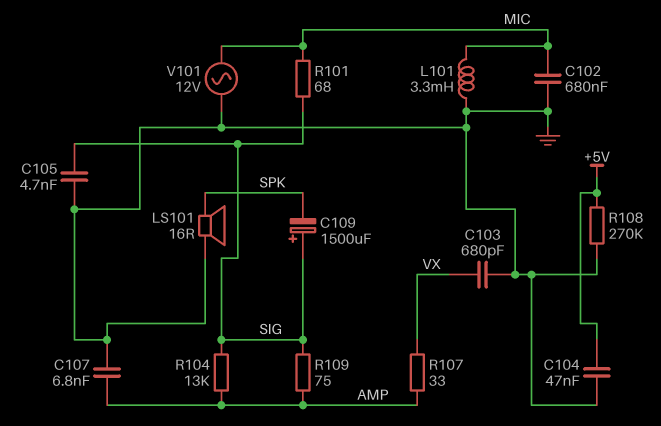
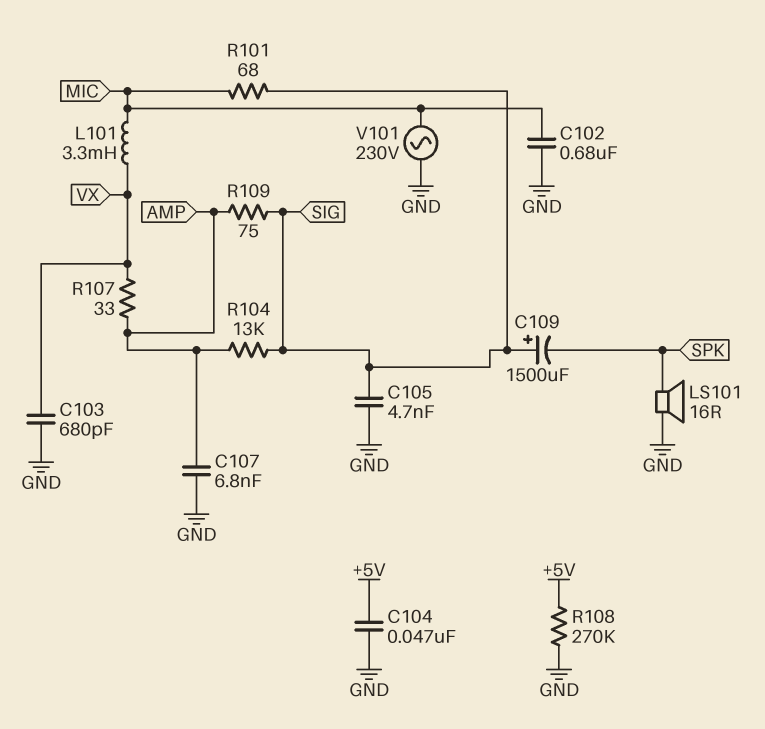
L101: 3.3mH (GND, MIC) -> 3.3mH (MIC, VX)
V101: AC 12V (GND, MIC) -> AC 230V (GND, MIC)

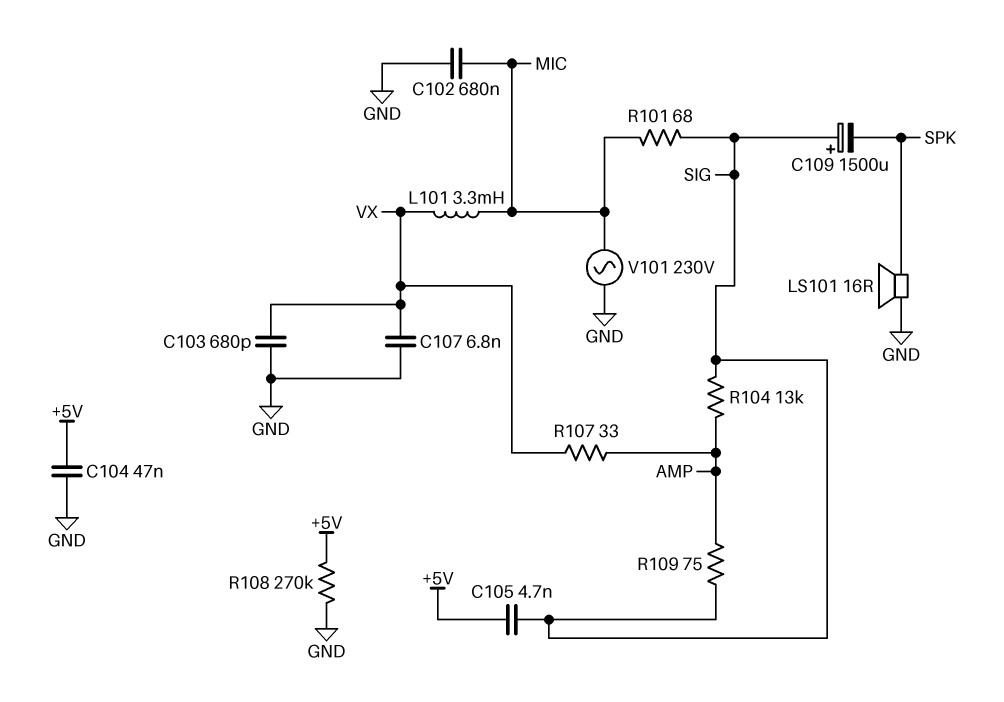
C105: 4.7nF (GND, SIG) -> 4.7nF (+5V, SIG)
C107: 6.8nF (AMP, GND) -> 6.8nF (GND, VX)

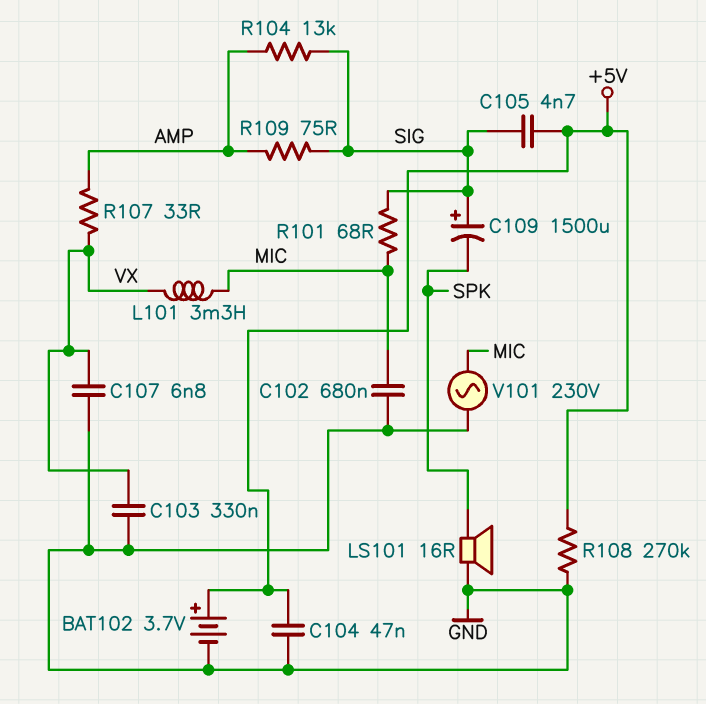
BAT102: none -> 3.7V (plus +5V, minus GND)
C103: 680pF (GND, VX) -> 330nF (GND, VX)

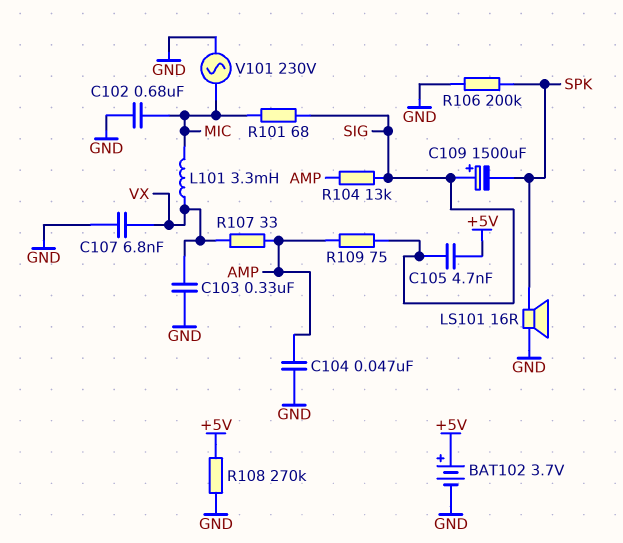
C104: 47nF (+5V, GND) -> 47nF (AMP, GND)
R106: none -> 200k (GND, SPK)

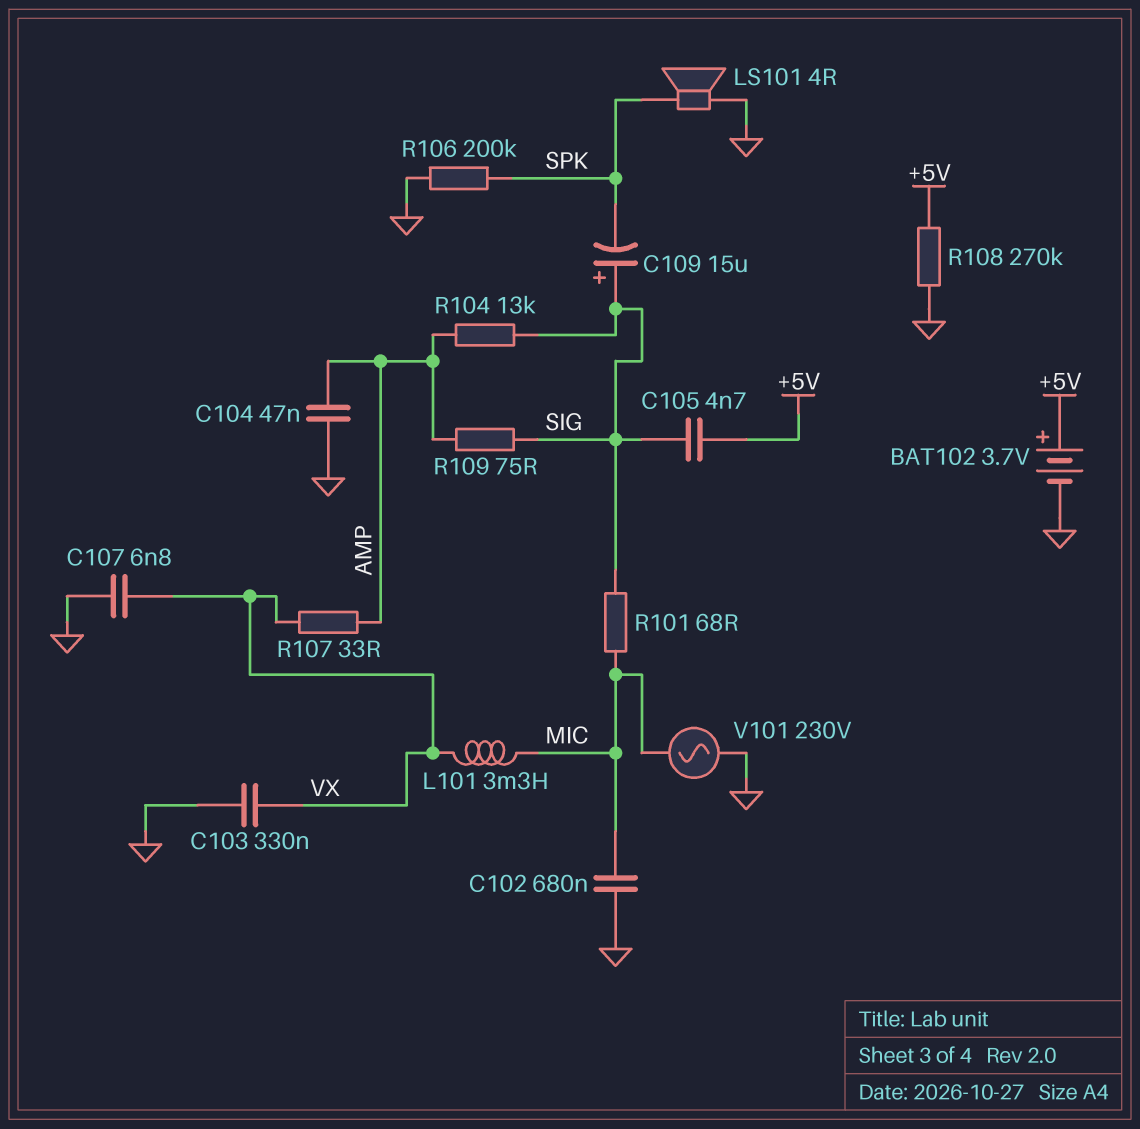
C109: 1500uF (plus SIG, minus SPK) -> 15uF (plus SIG, minus SPK)
LS101: speaker 16R (GND, SPK) -> speaker 4R (GND, SPK)

